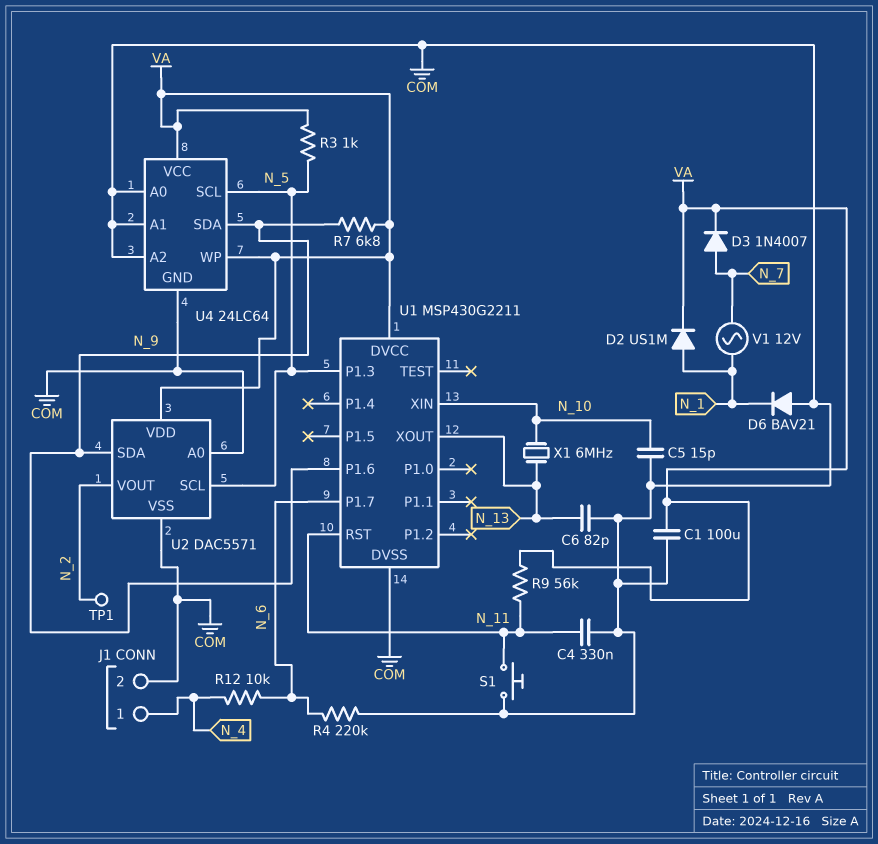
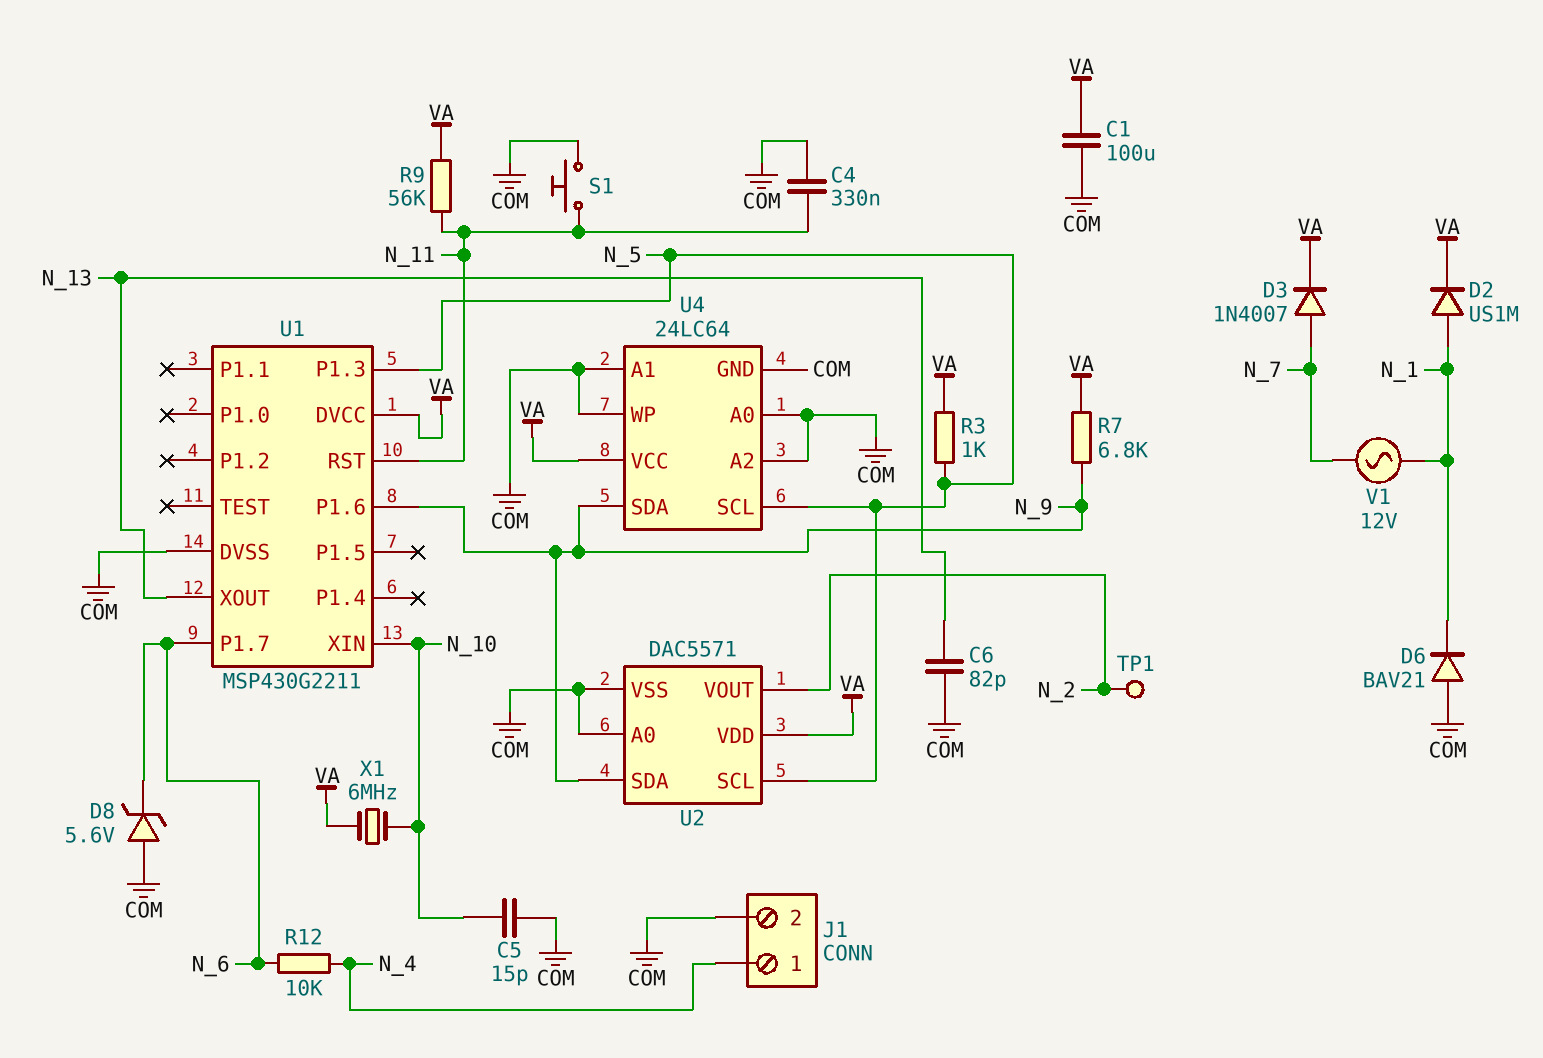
D8: none -> zener 5.6V (A COM, K N_6)
R4: 220k (COM, N_6) -> none
U4 pin WP: VA -> COM
X1: 6MHz (N_10, N_13) -> 6MHz (N_10, VA)

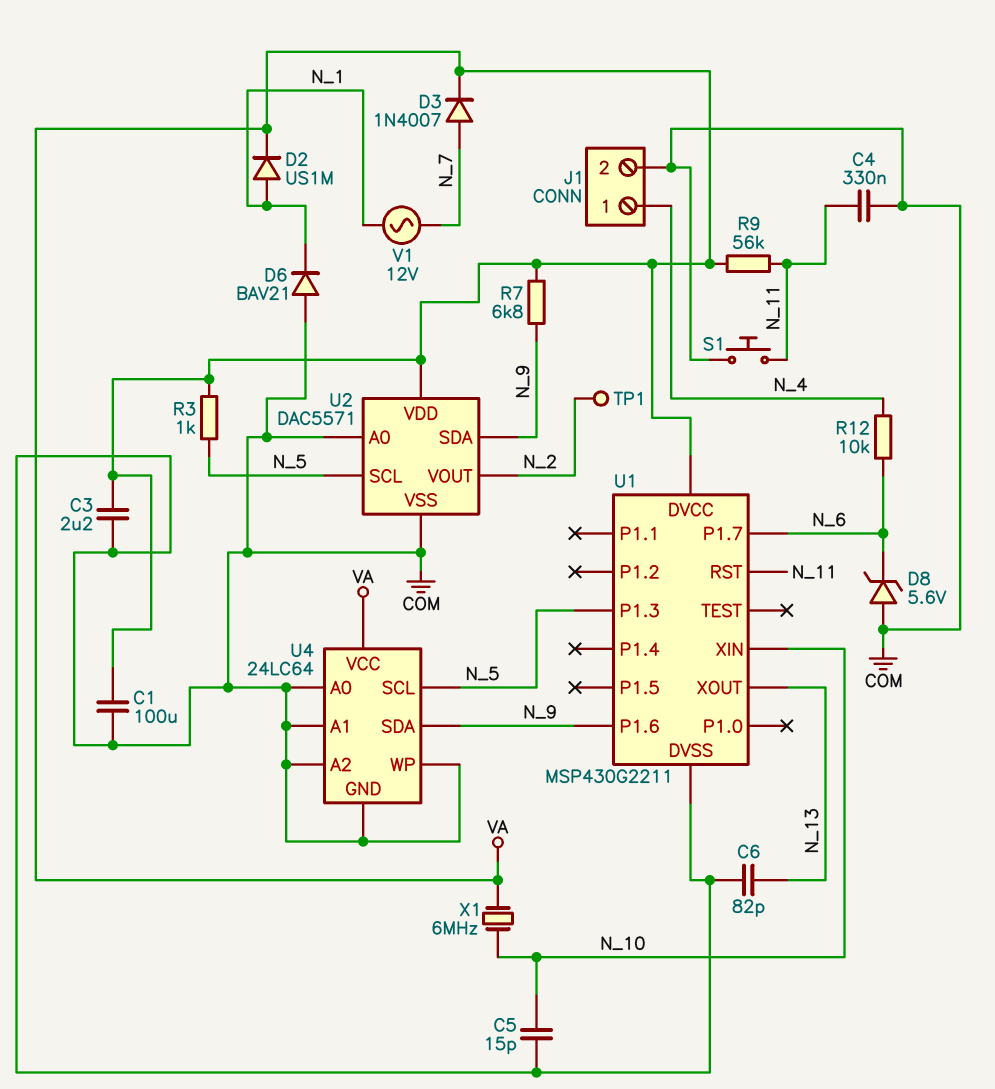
C3: none -> 2.2uF (COM, VA)

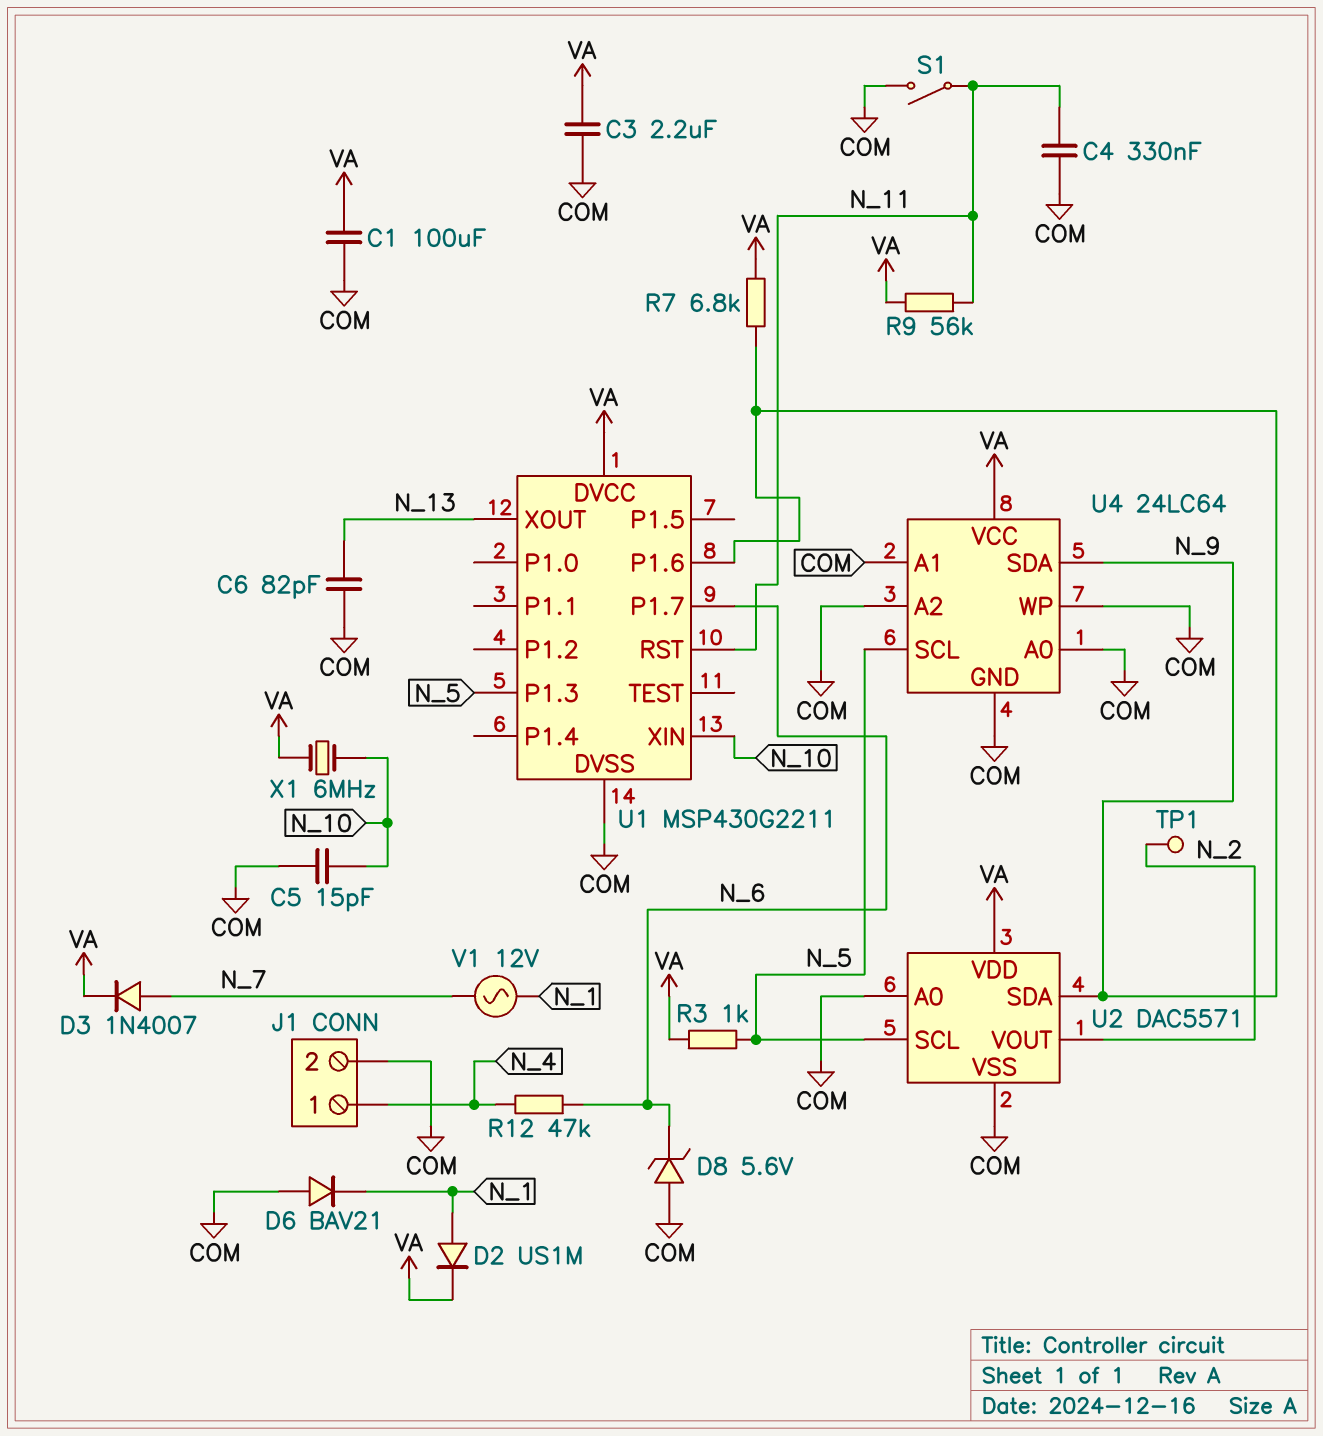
R12: 10k (N_4, N_6) -> 47k (N_4, N_6)
S1: button (COM, N_11) -> switch (COM, N_11)

